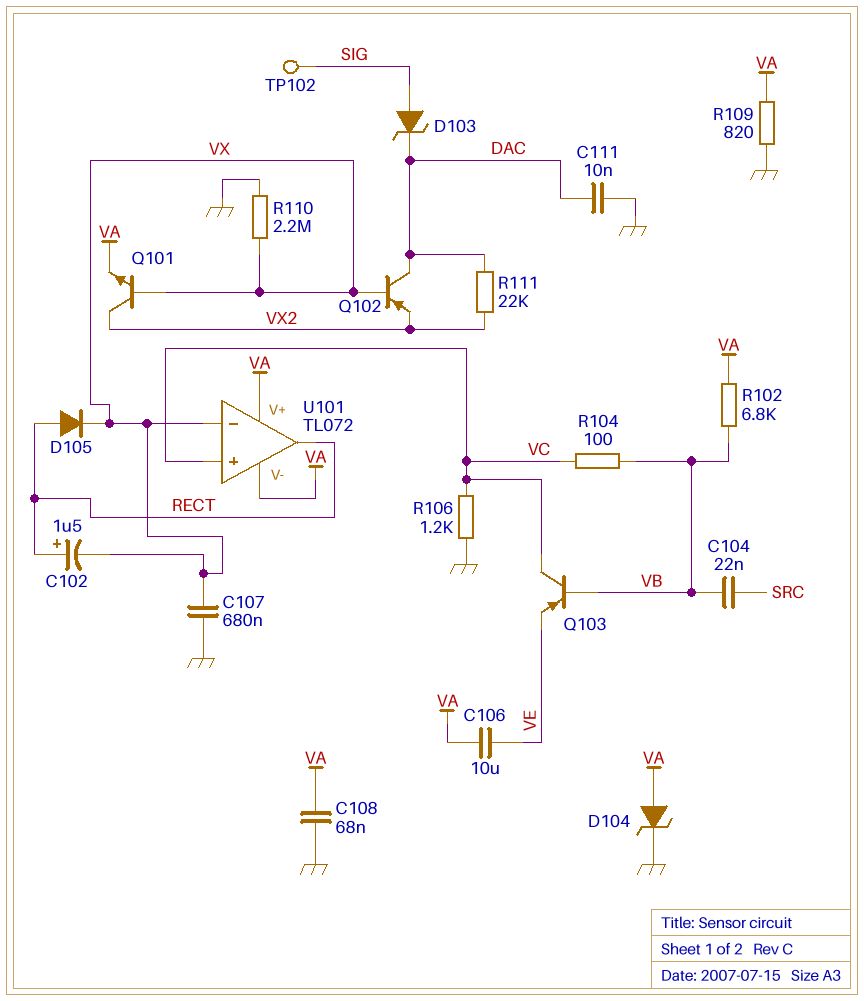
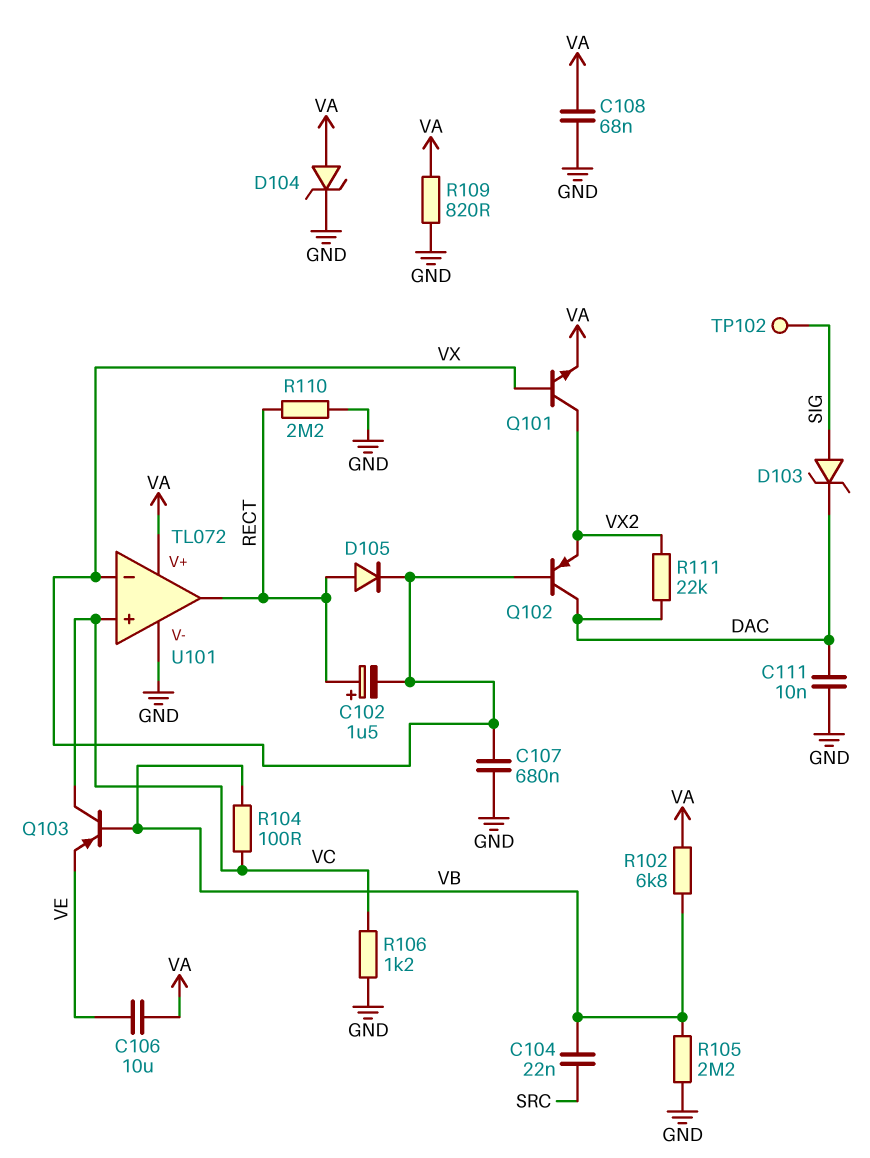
R105: none -> 2.2M (GND, VB)
R110: 2.2M (GND, VX) -> 2.2M (GND, RECT)
U101 pin V-: VA -> GND

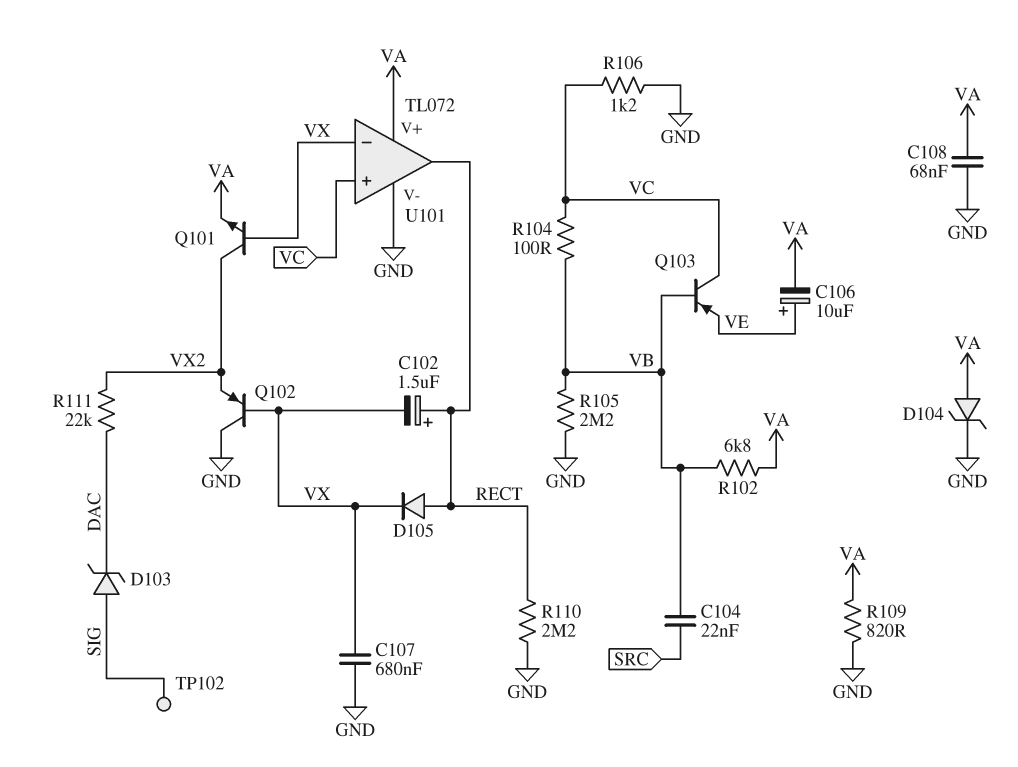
C106: 10uF (VA, VE) -> 10uF (plus VE, minus VA)
C111: 10nF (DAC, GND) -> none
Q102: PNP (B VX, C DAC, E VX2) -> PNP (B VX, C GND, E VX2)

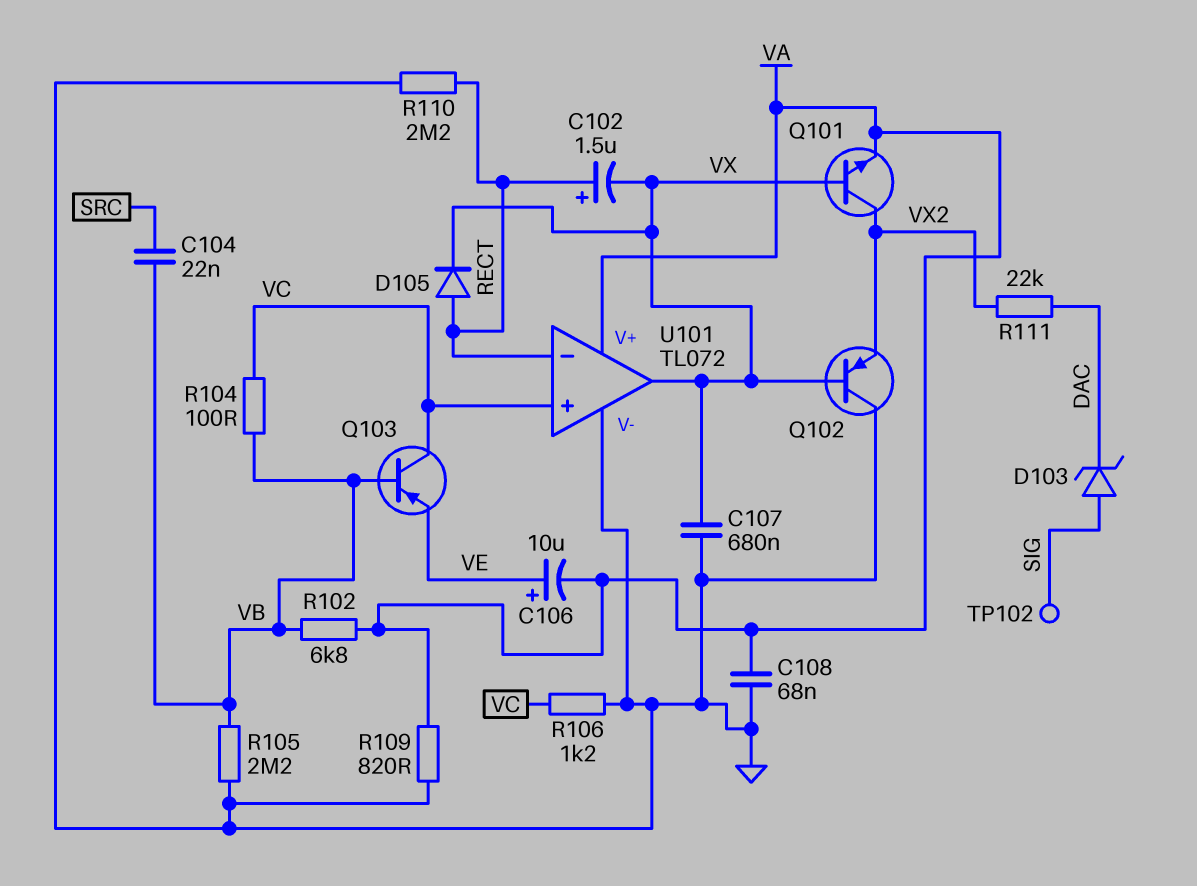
D104: zener (A VA, K GND) -> none
U101 pin in-: VX -> RECT
U101 pin out: RECT -> VX

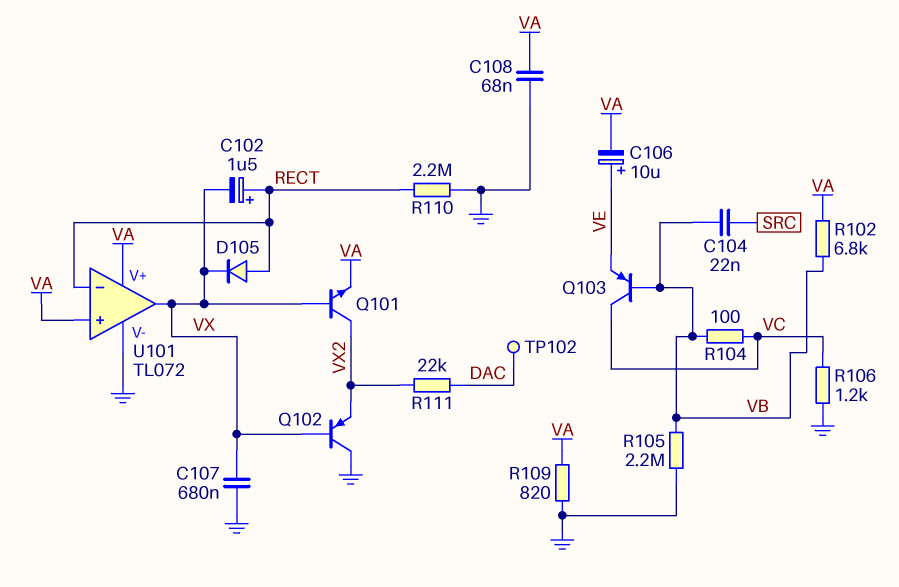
D103: zener (A SIG, K DAC) -> none
TP102: test point (SIG) -> test point (DAC)
U101 pin in+: VC -> VA

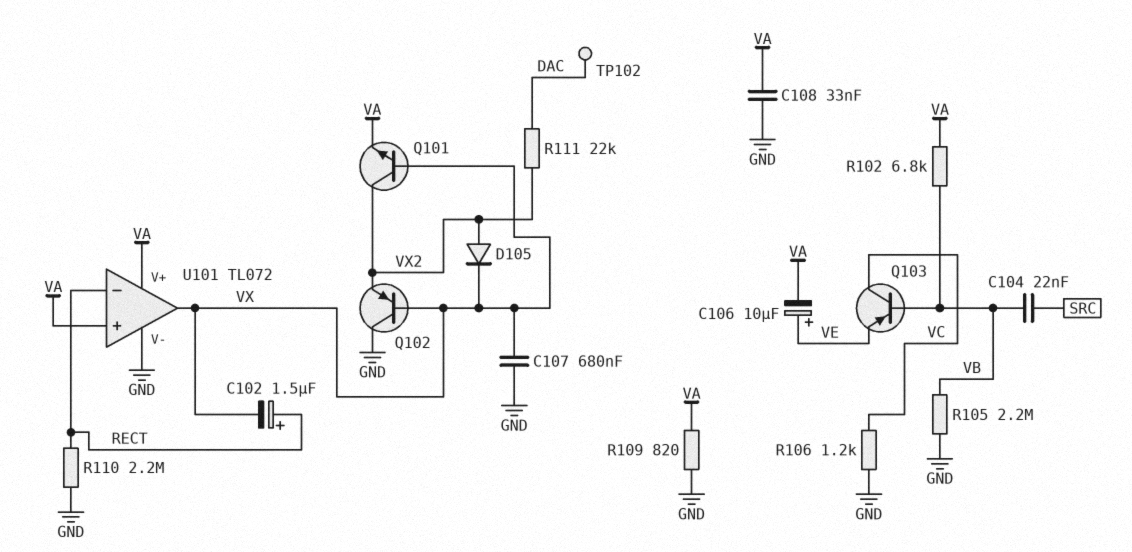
C108: 68nF (GND, VA) -> 33nF (GND, VA)
D105: diode (A RECT, K VX) -> diode (A VX2, K VX)
R104: 100 (VB, VC) -> none

